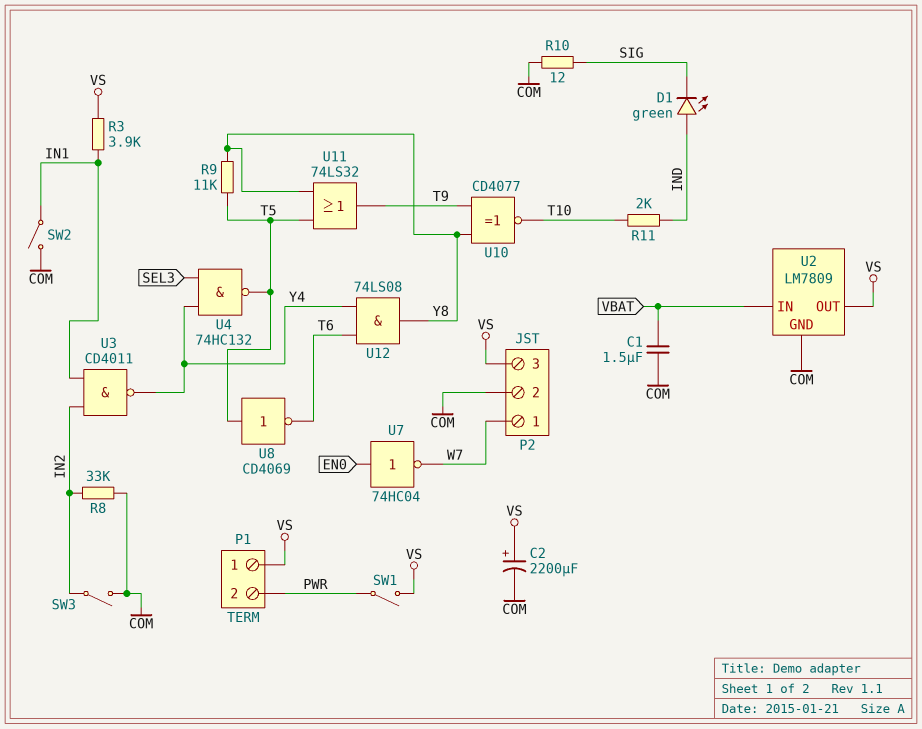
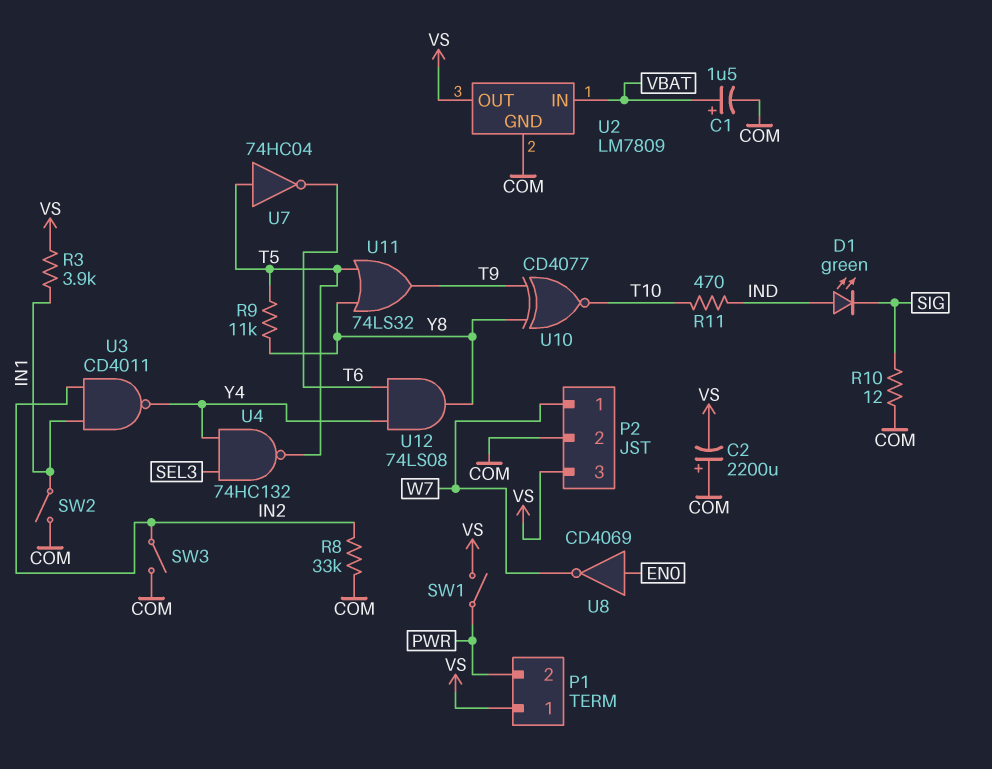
C1: 1.5uF (COM, VBAT) -> 1.5uF (plus VBAT, minus COM)
C2: 2200uF (plus VS, minus COM) -> 2200uF (plus COM, minus VS)
R11: 2k (IND, T10) -> 470 (IND, T10)
U7: NOT 74HC04 (in EN0, out W7) -> NOT 74HC04 (in T5, out T6)
U8: NOT CD4069 (in T5, out T6) -> NOT CD4069 (in EN0, out W7)

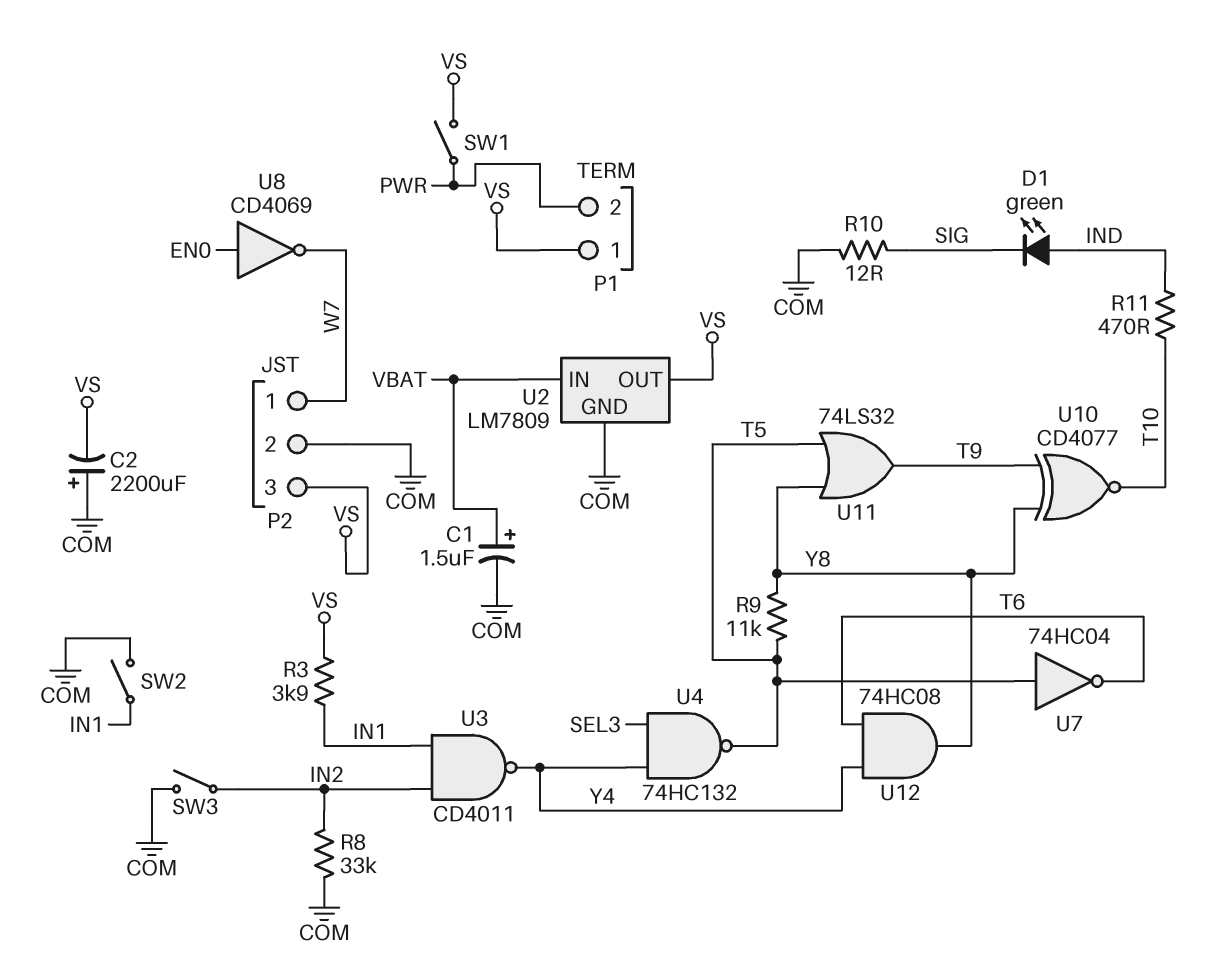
U12: AND 74LS08 (in T6, in Y4, out Y8) -> AND 74HC08 (in T6, in Y4, out Y8)

